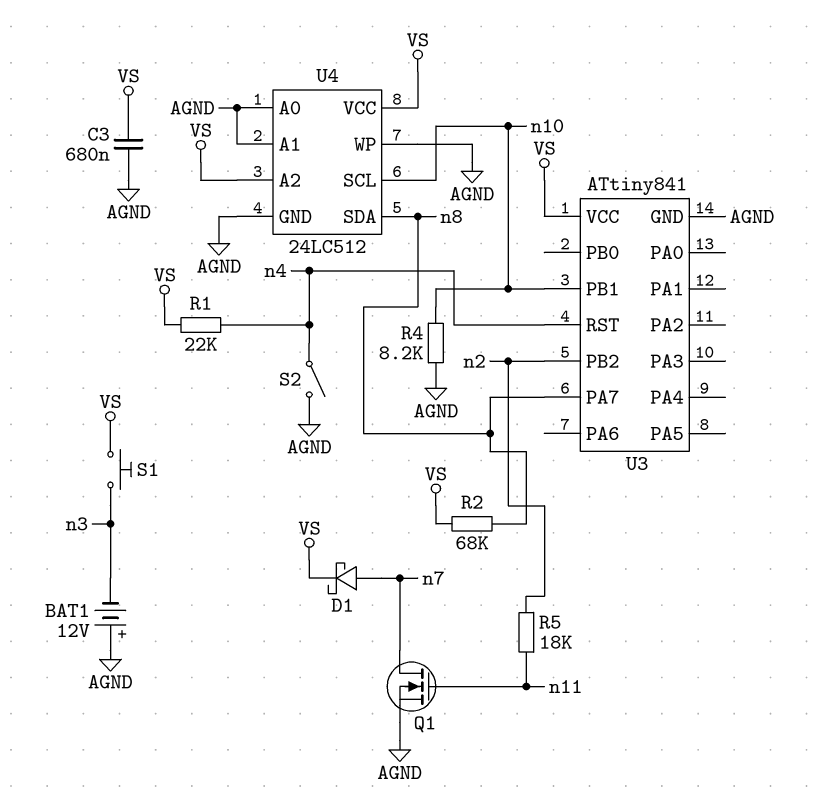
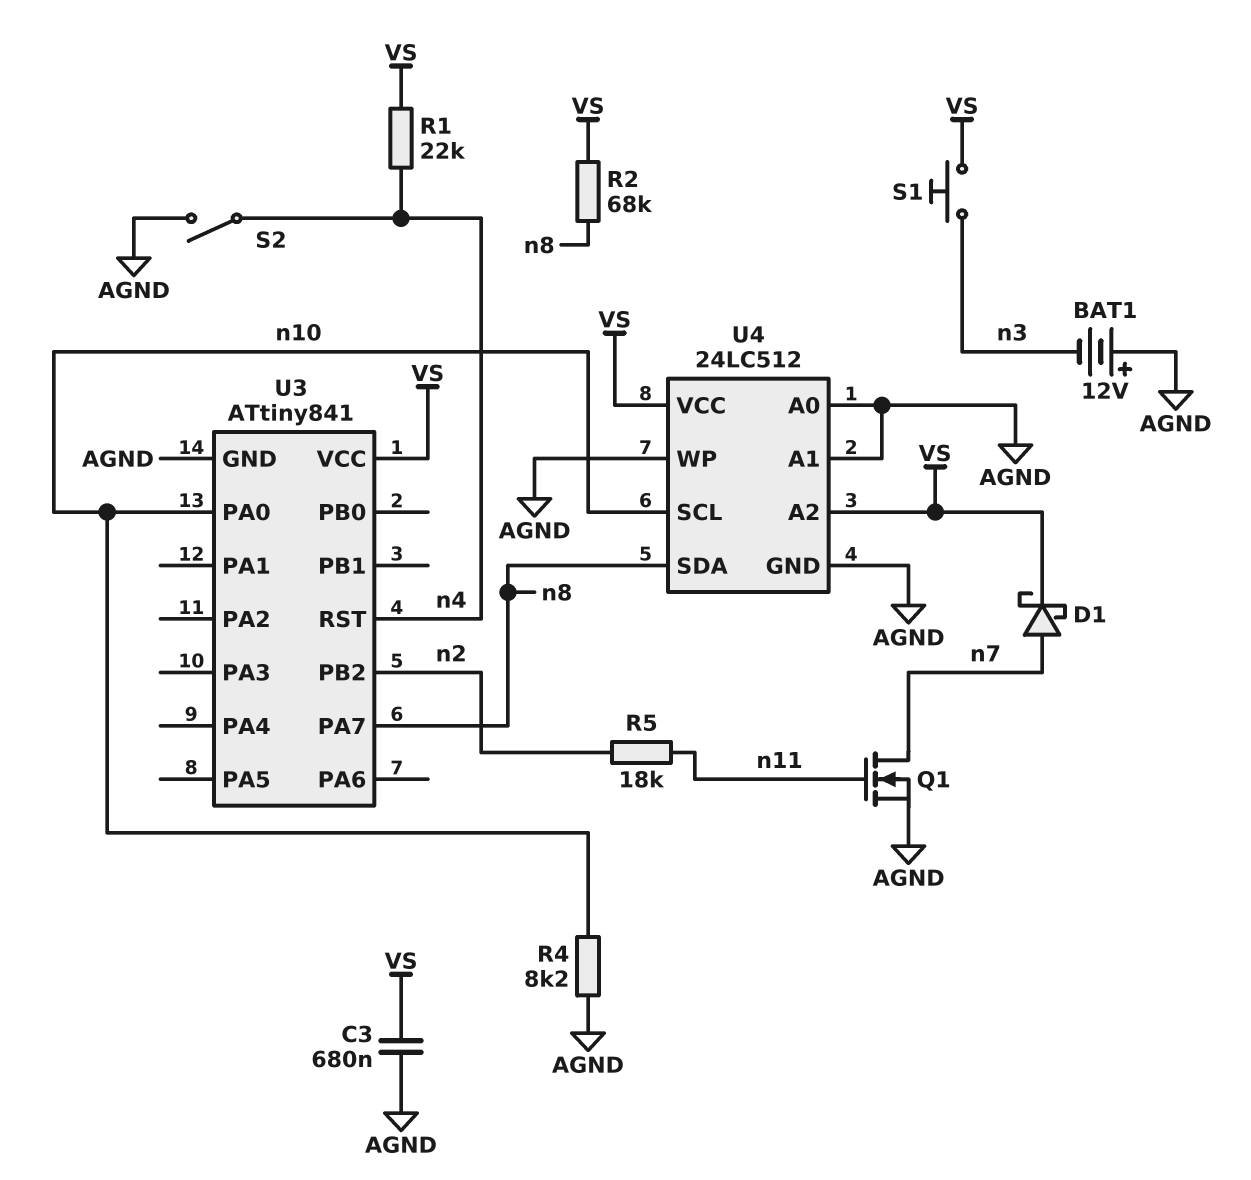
U3 pin PA0: none -> n10
U3 pin PB1: n10 -> none

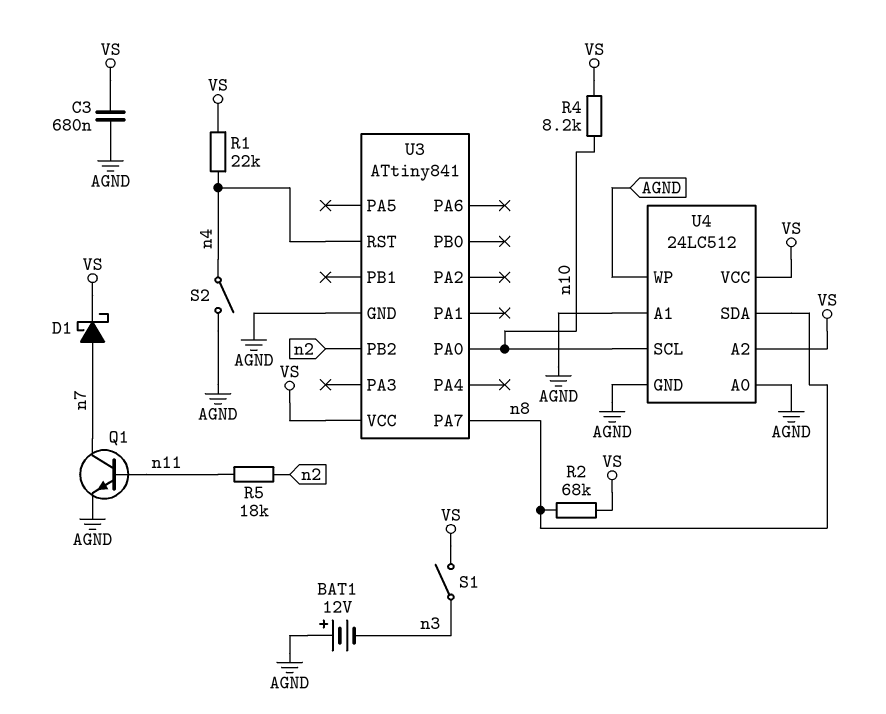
Q1: NMOS (G n11, D n7, S AGND) -> NPN (B n11, C n7, E AGND)
R4: 8.2k (AGND, n10) -> 8.2k (VS, n10)
S1: button (VS, n3) -> switch (VS, n3)

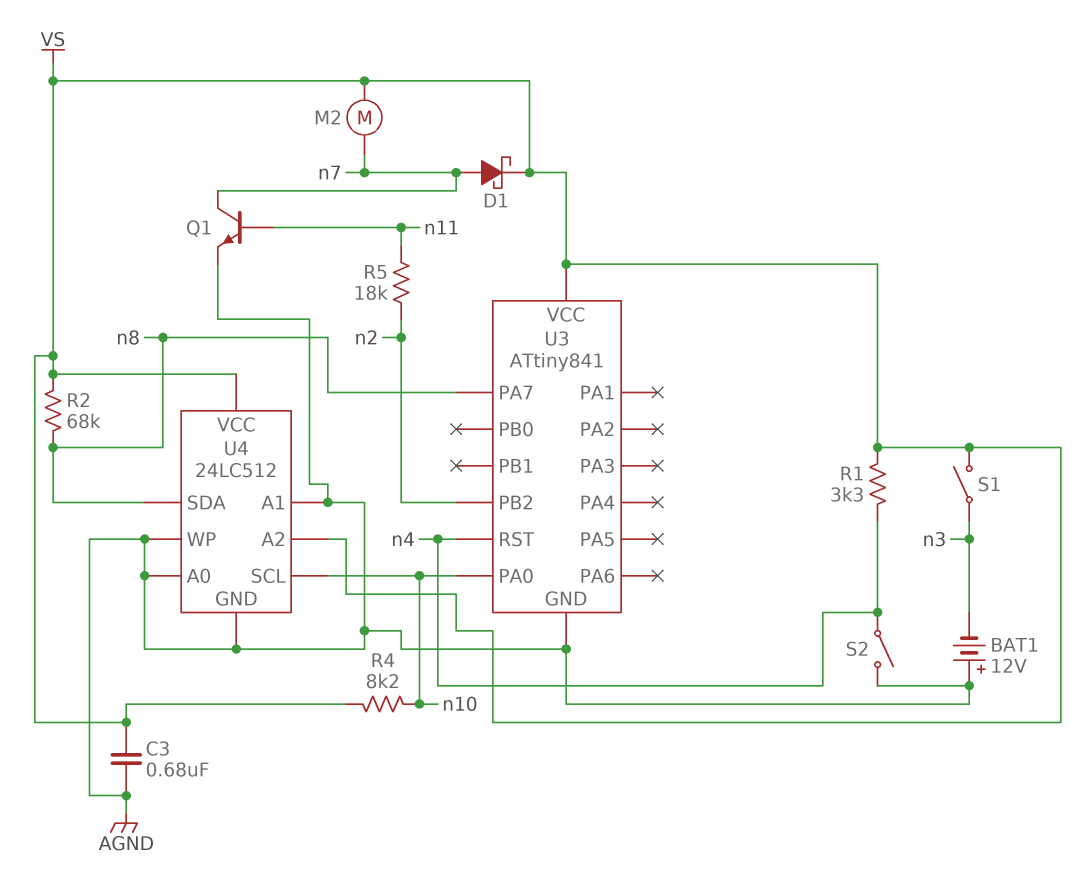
M2: none -> motor (VS, n7)
R1: 22k (VS, n4) -> 3.3k (VS, n4)

